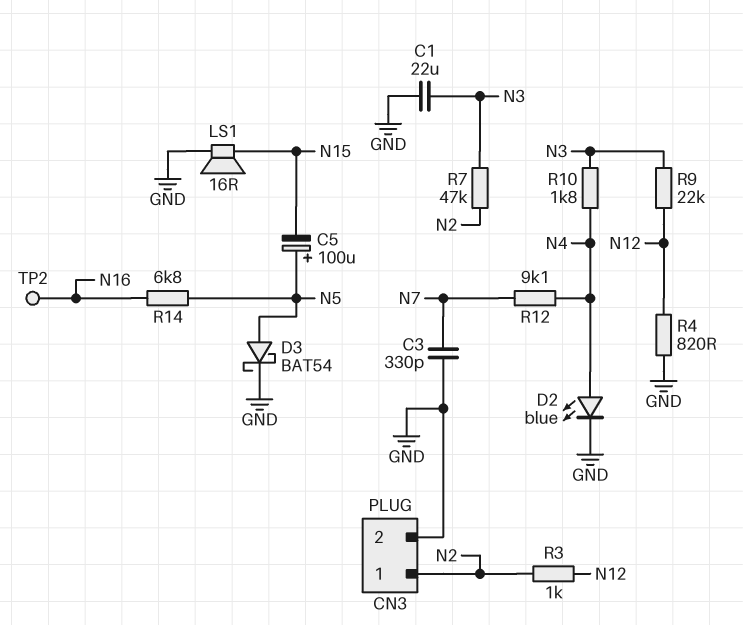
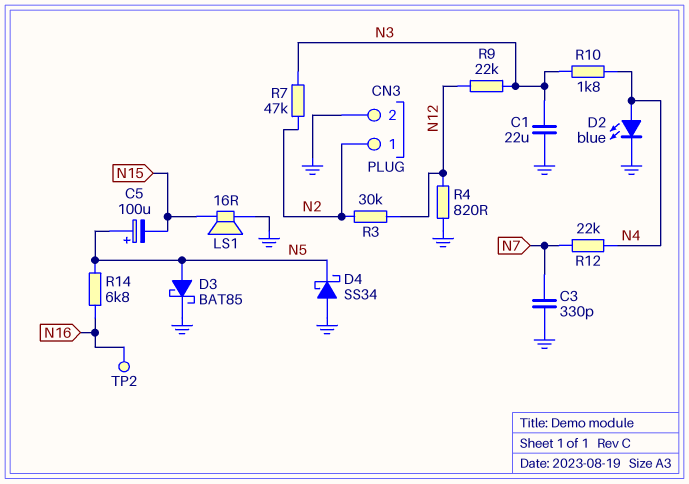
D3: schottky BAT54 (A N5, K GND) -> schottky BAT85 (A N5, K GND)
D4: none -> schottky SS34 (A GND, K N5)
R3: 1k (N2, N12) -> 30k (N2, N12)
R12: 9.1k (N4, N7) -> 22k (N4, N7)

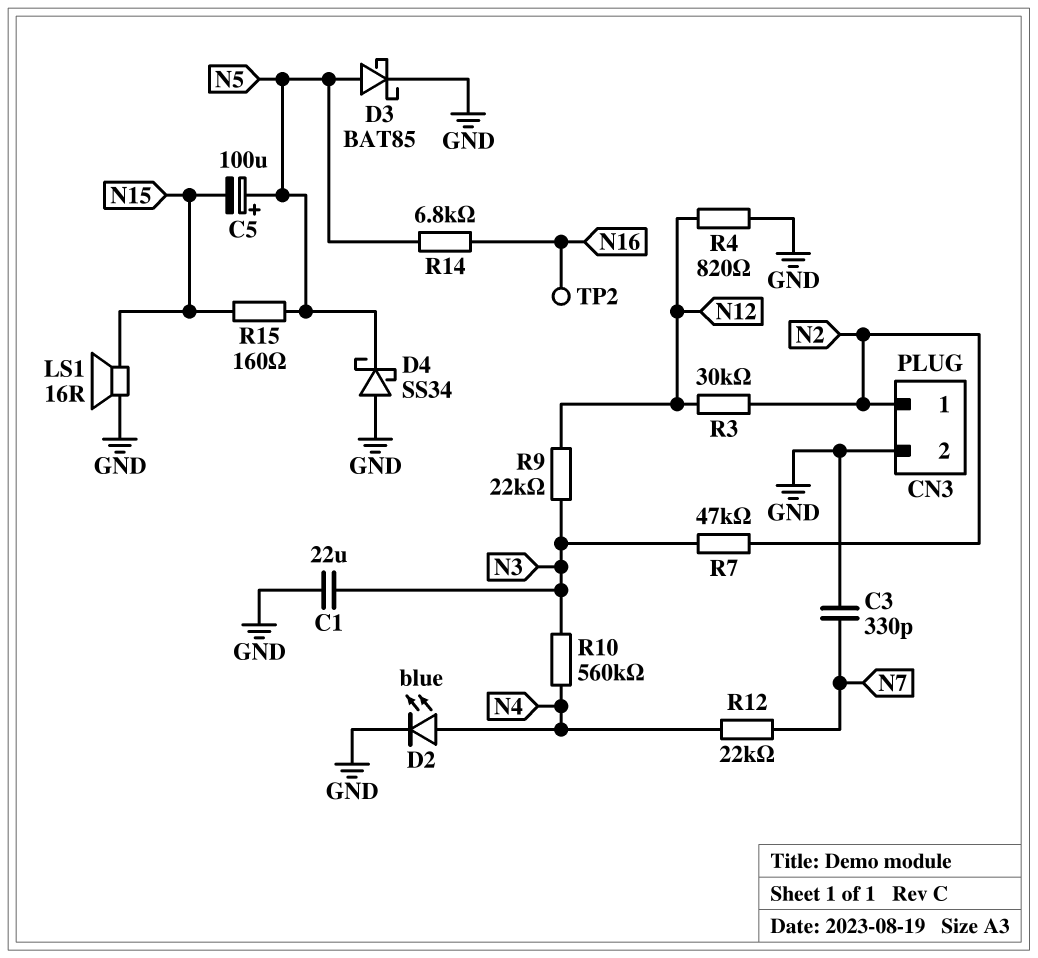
R10: 1.8k (N3, N4) -> 560k (N3, N4)
R15: none -> 160 (N5, N15)

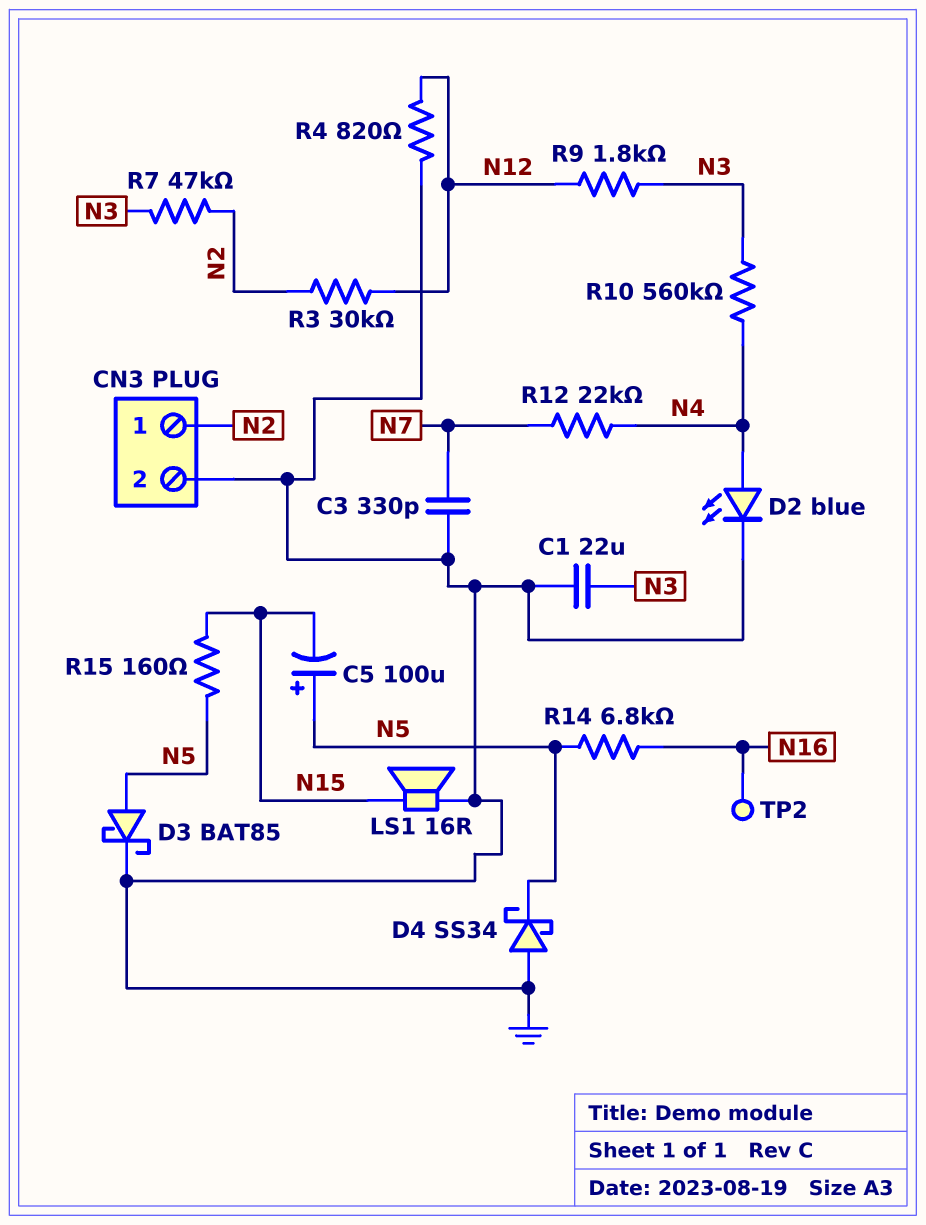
R9: 22k (N3, N12) -> 1.8k (N3, N12)

